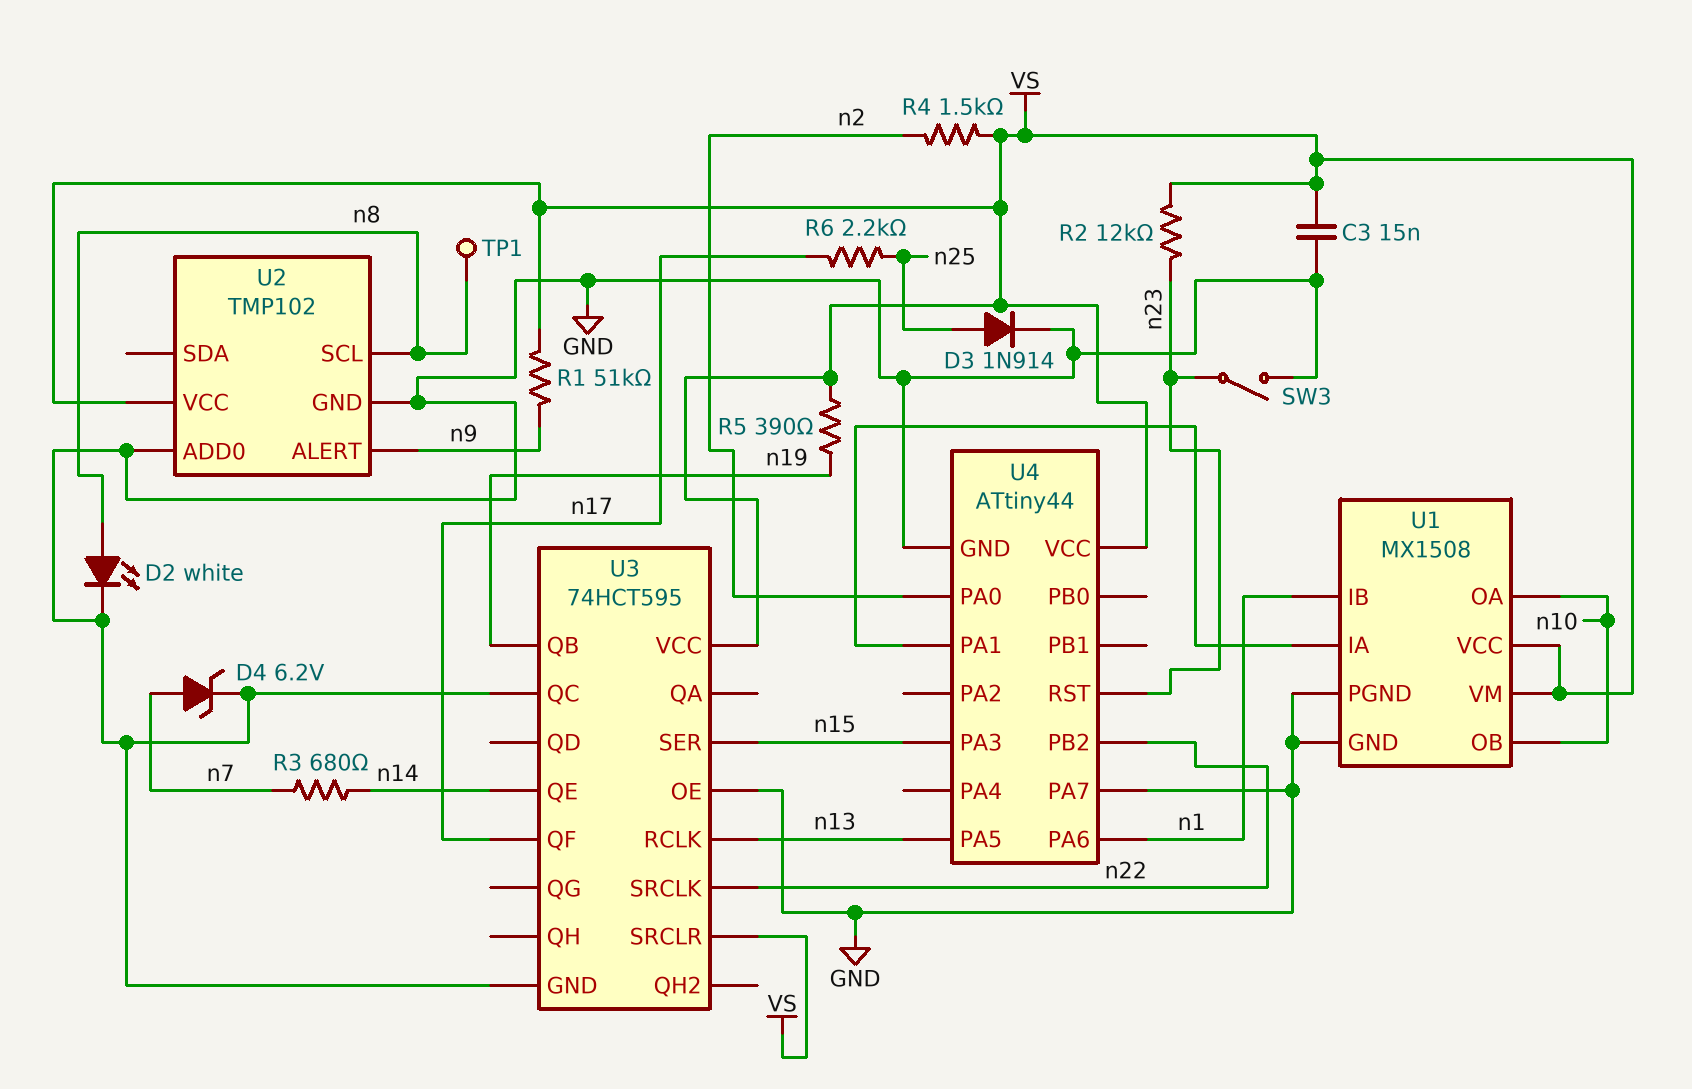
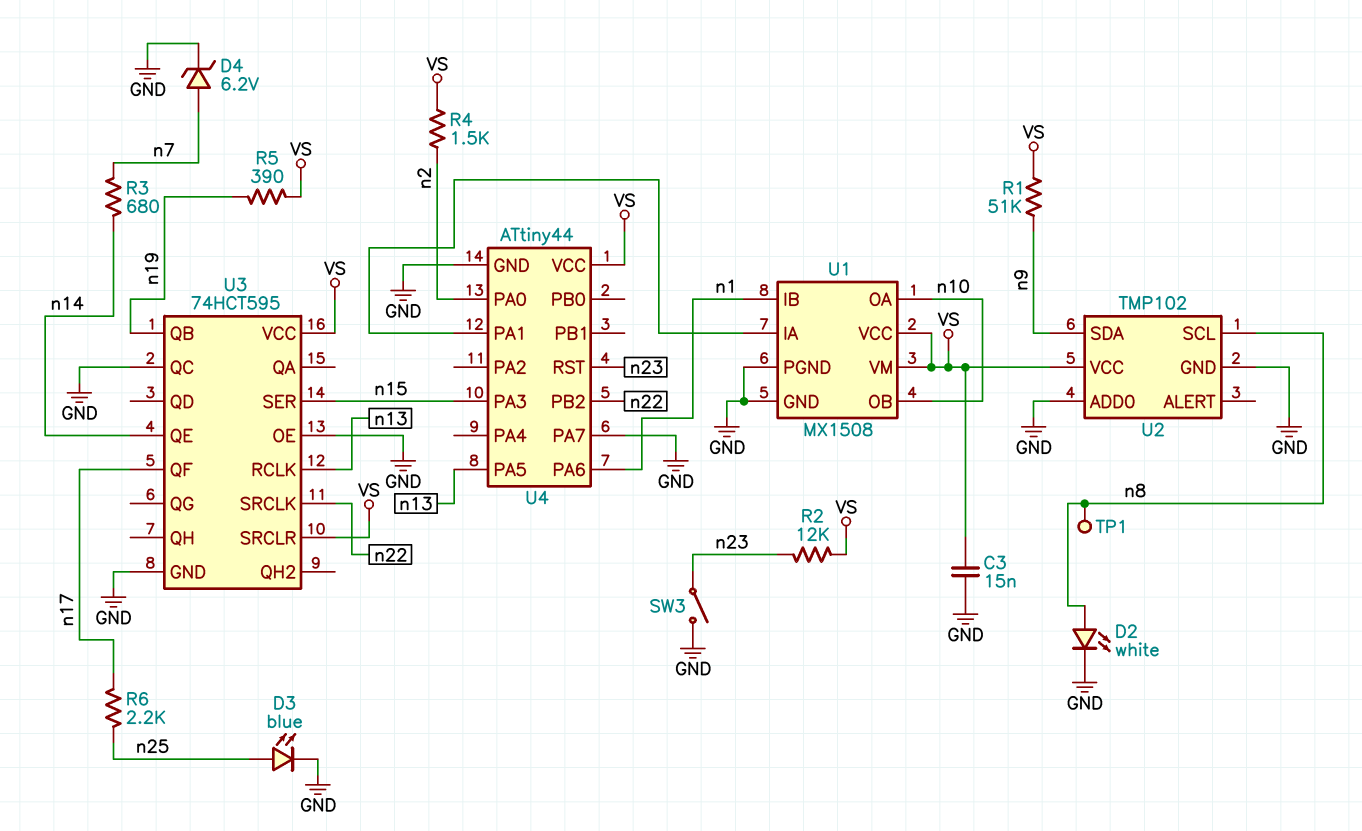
D3: diode 1N914 (A n25, K GND) -> LED blue (A n25, K GND)
U2 pin ALERT: n9 -> none
U2 pin SDA: none -> n9

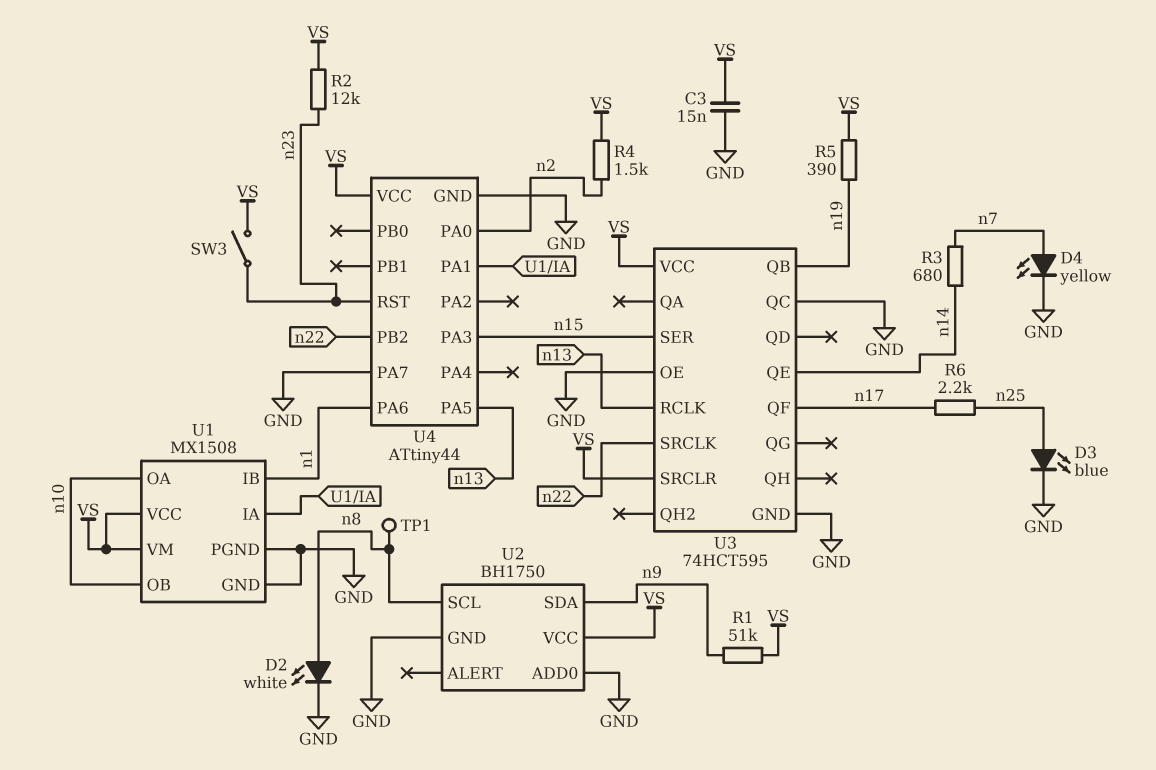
D4: zener 6.2V (A n7, K GND) -> LED yellow (A n7, K GND)
SW3: switch (GND, n23) -> switch (VS, n23)
U2: TMP102 -> BH1750

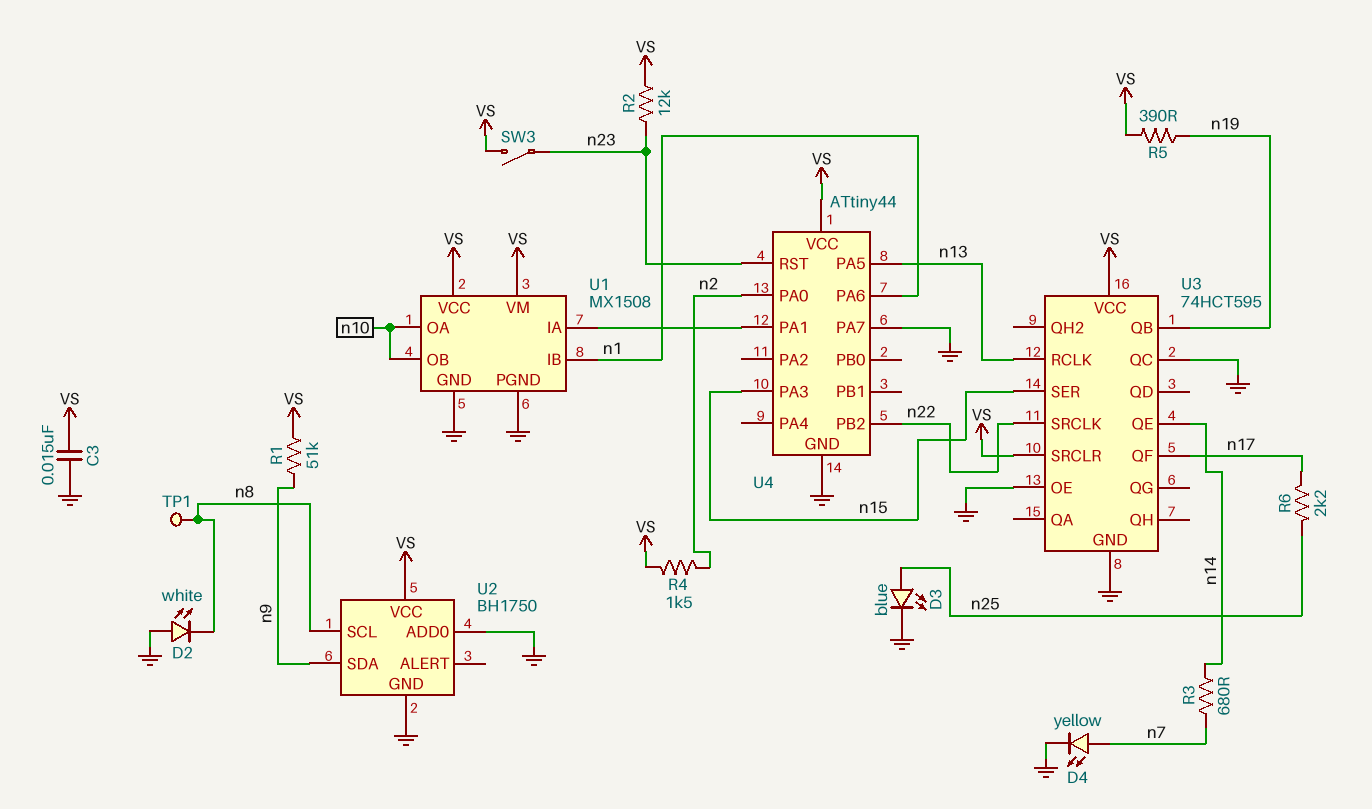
D2: LED white (A n8, K GND) -> LED white (A GND, K n8)

